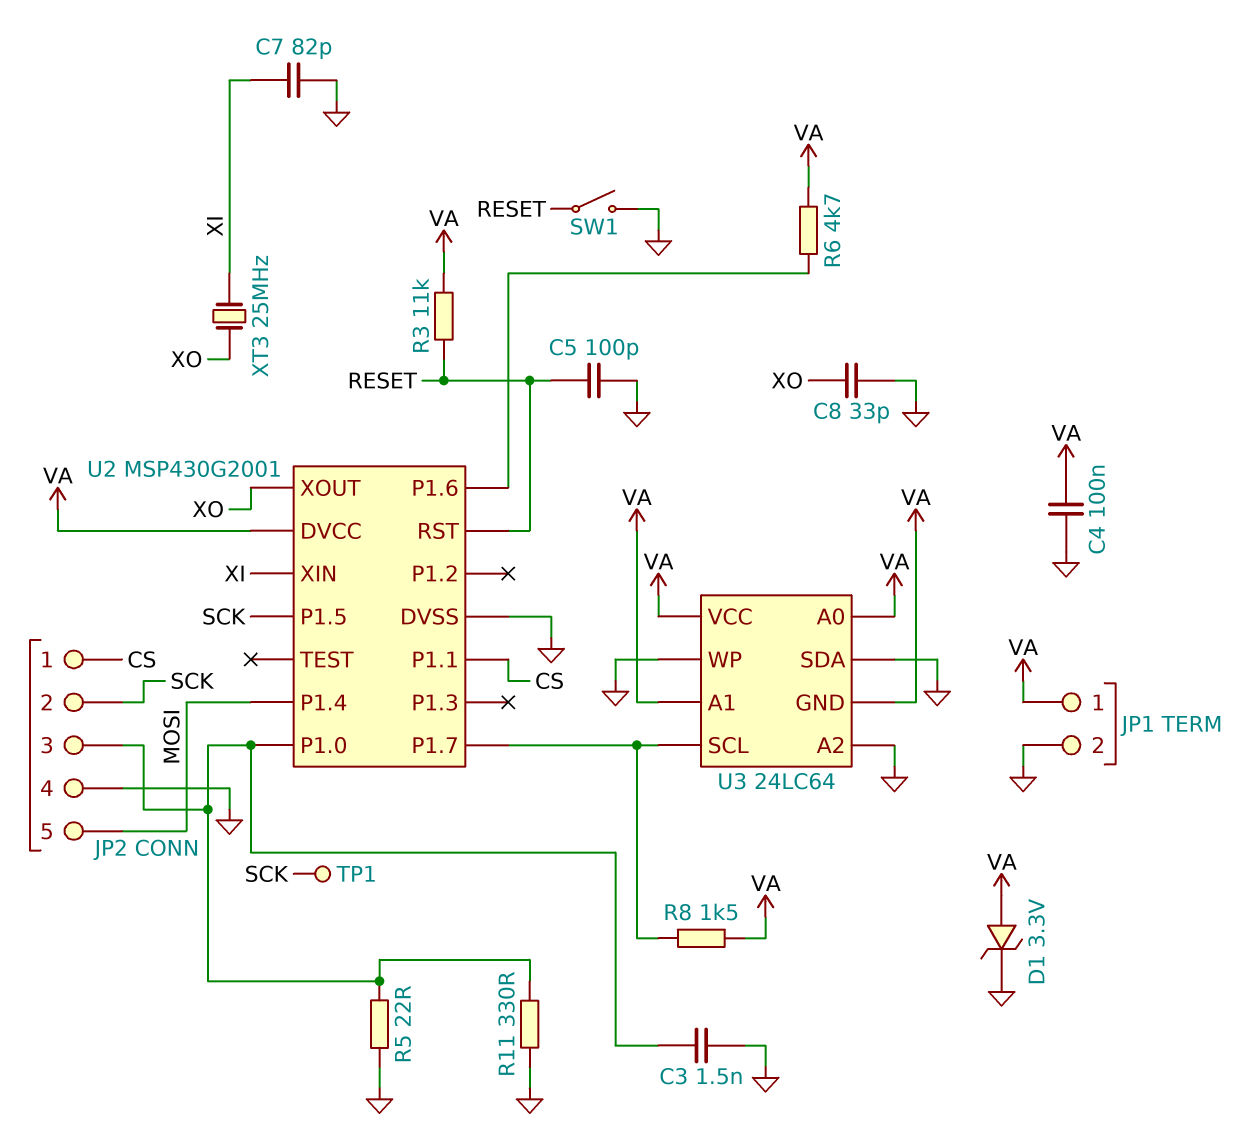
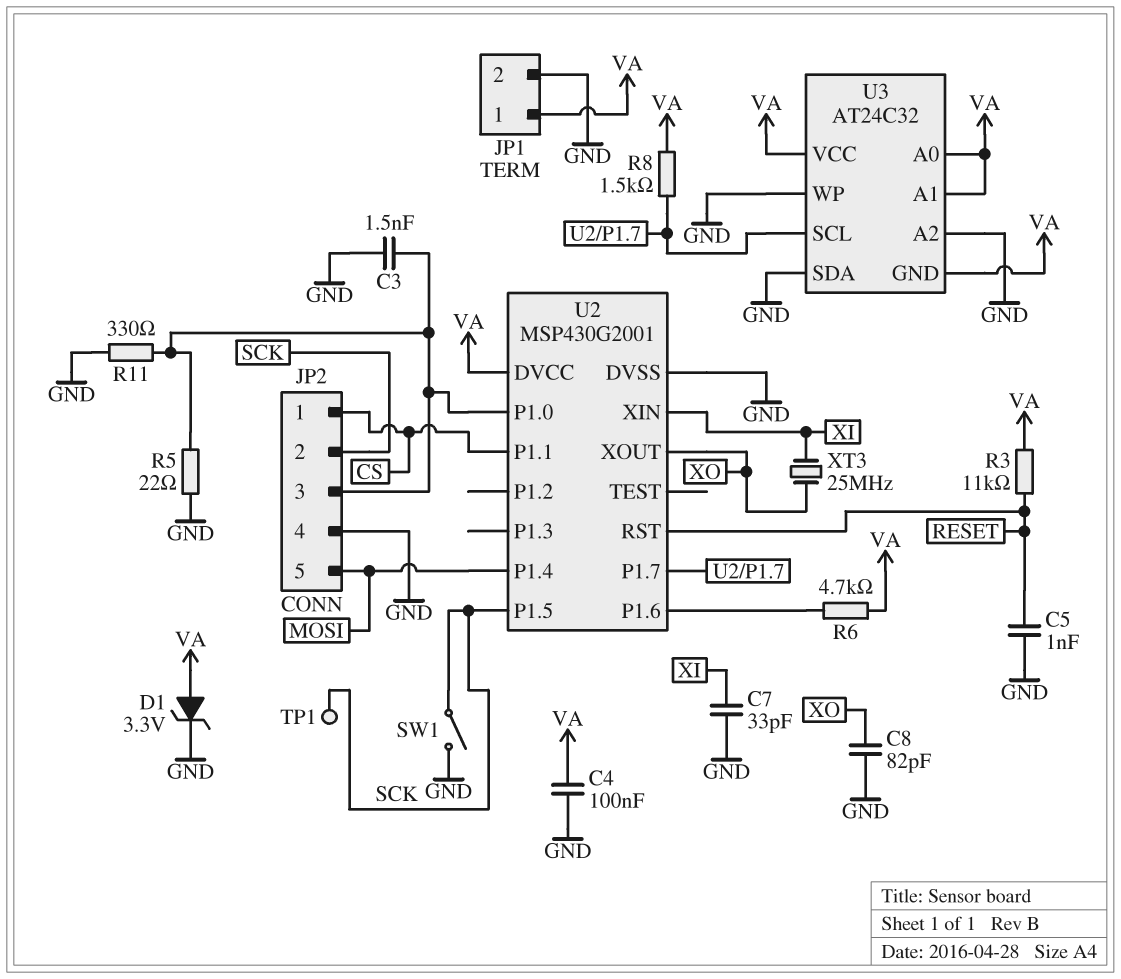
C5: 100pF (GND, RESET) -> 1nF (GND, RESET)
C7: 82pF (GND, XI) -> 33pF (GND, XI)
C8: 33pF (GND, XO) -> 82pF (GND, XO)
SW1: switch (GND, RESET) -> switch (GND, SCK)
U3: 24LC64 -> AT24C32

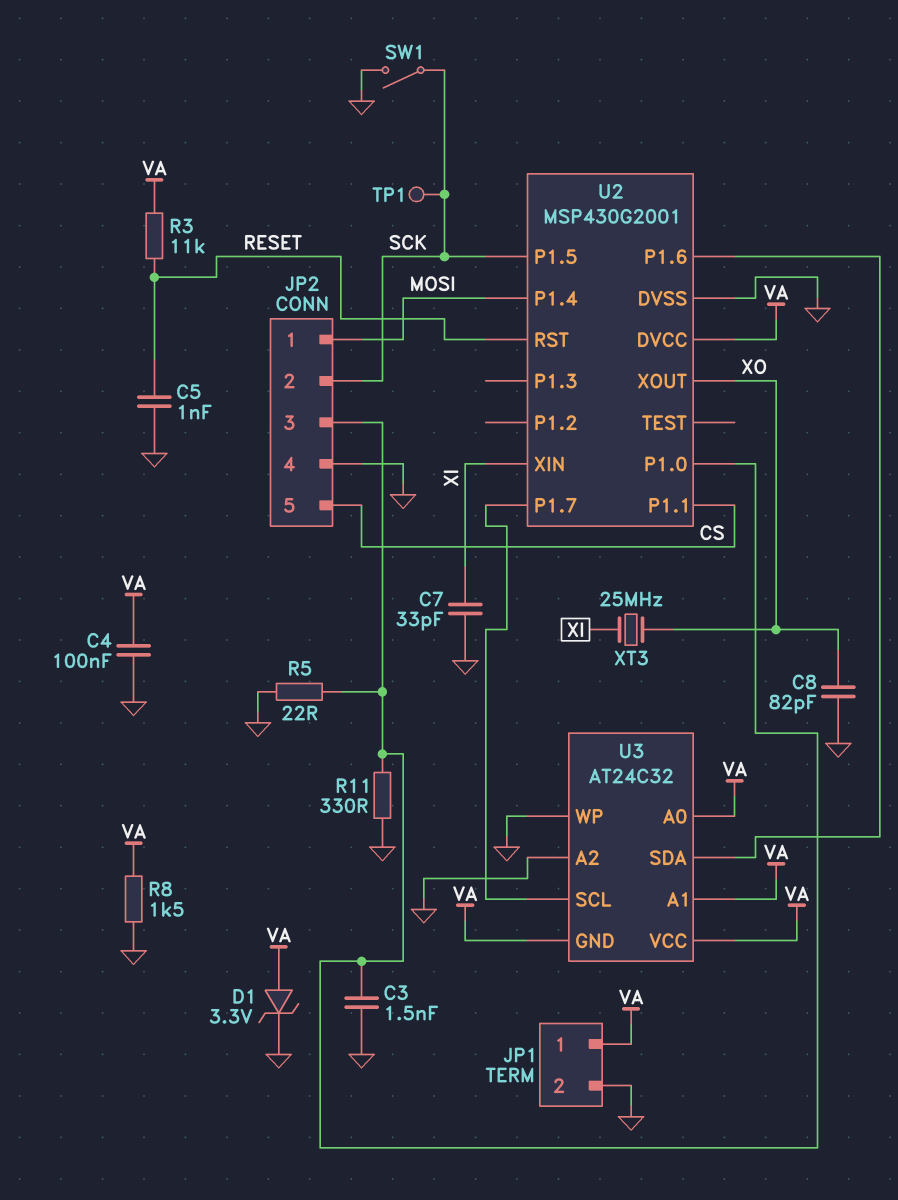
JP2 pin 1: CS -> MOSI
JP2 pin 5: MOSI -> CS
R6: 4.7k (U2/P1.6, VA) -> none
R8: 1.5k (U2/P1.7, VA) -> 1.5k (GND, VA)
U3 pin SDA: GND -> U2/P1.6

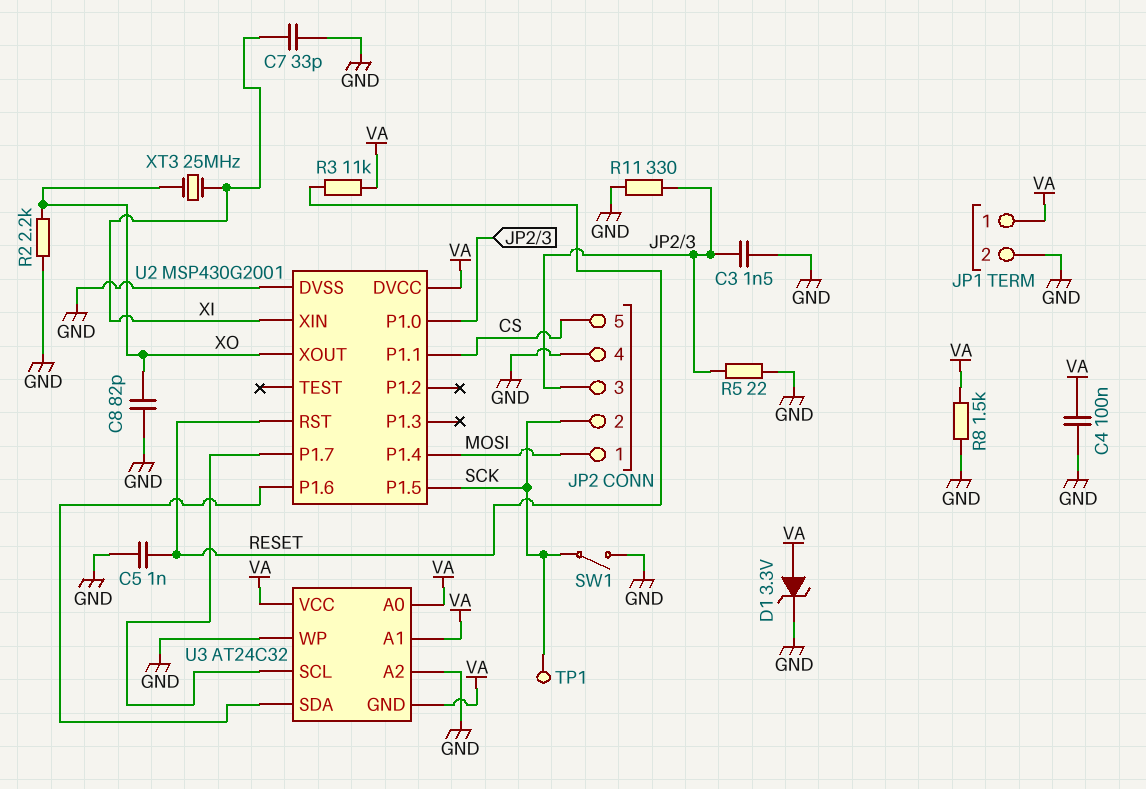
R2: none -> 2.2k (GND, XO)

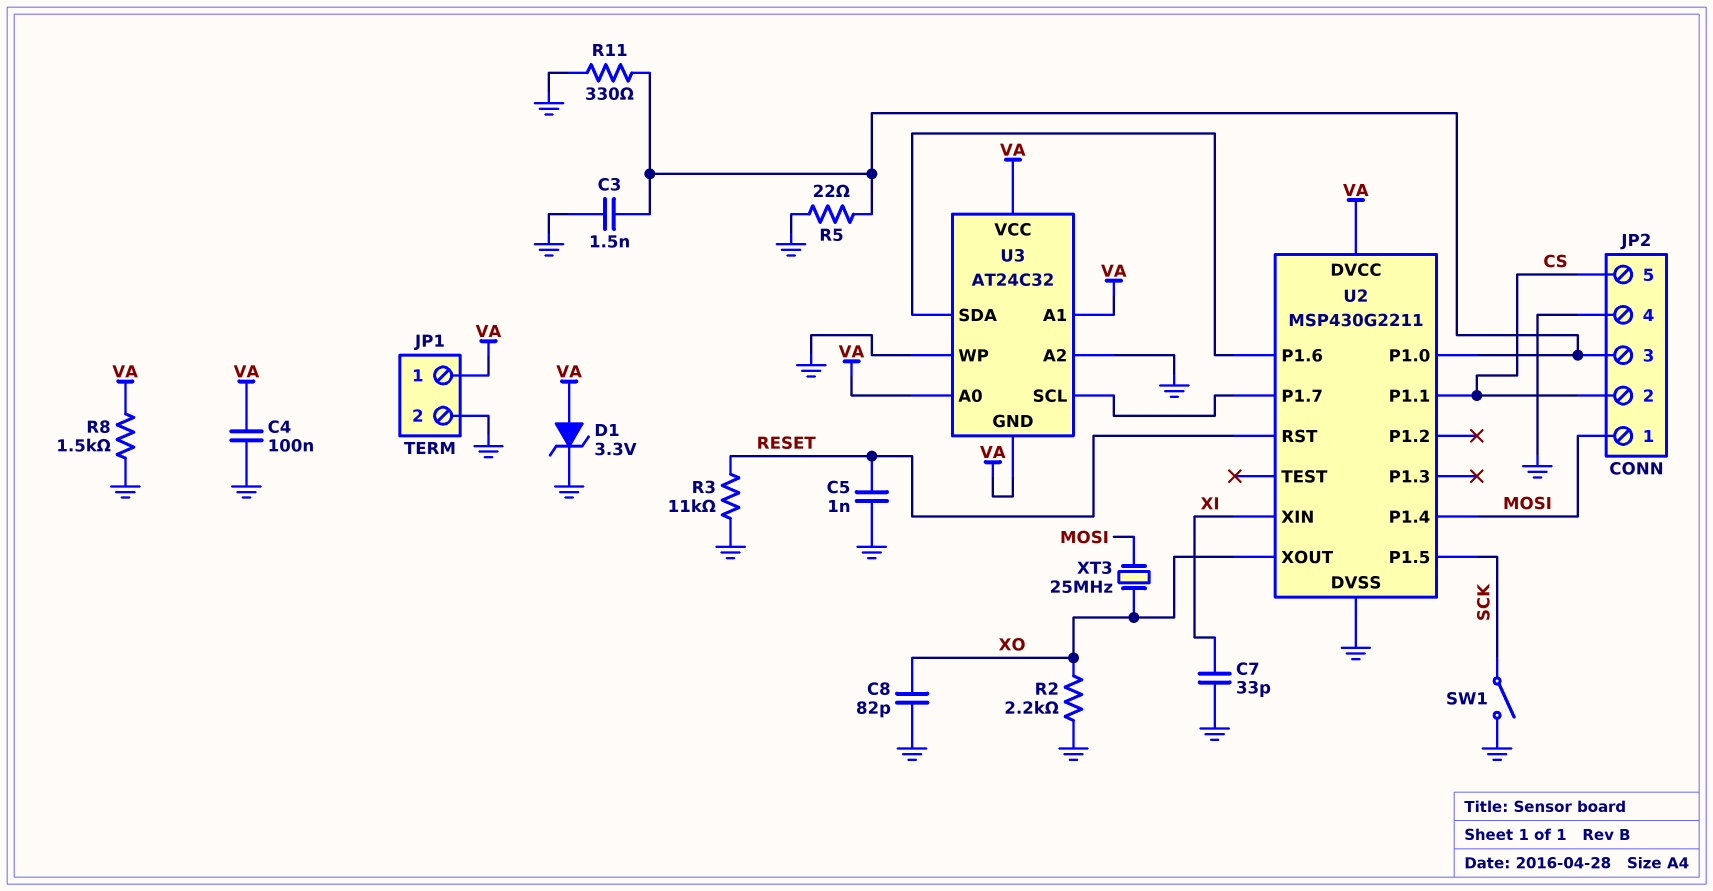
JP2 pin 2: SCK -> CS
R3: 11k (RESET, VA) -> 11k (GND, RESET)
TP1: test point (SCK) -> none
U2: MSP430G2001 -> MSP430G2211
XT3: 25MHz (XI, XO) -> 25MHz (MOSI, XO)

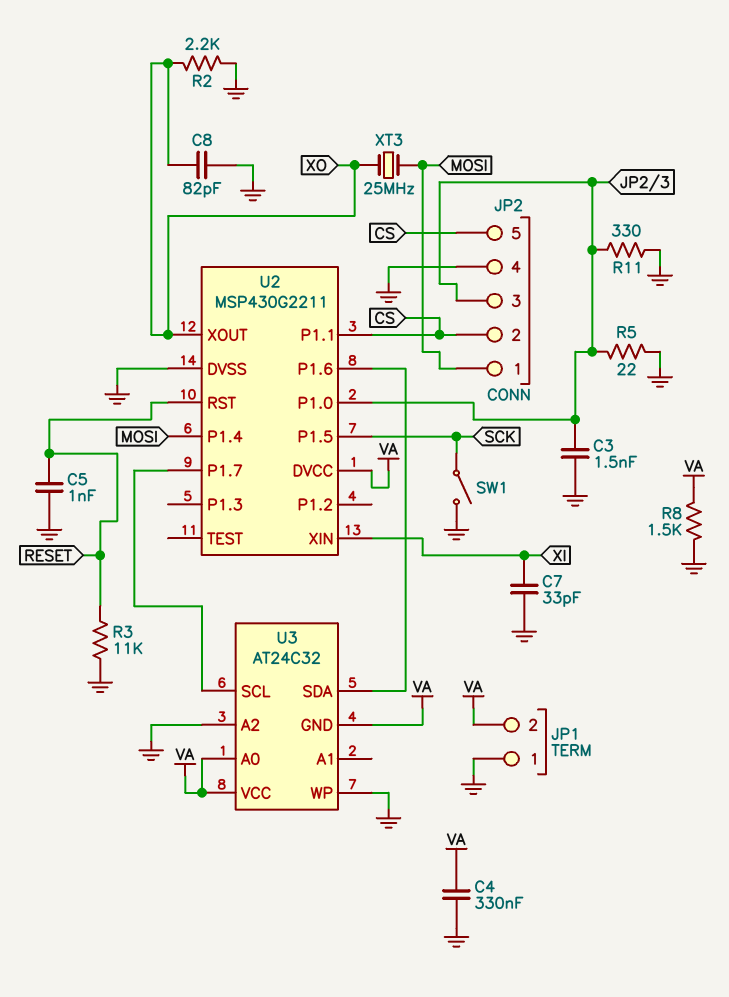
C4: 100nF (GND, VA) -> 330nF (GND, VA)
D1: zener 3.3V (A VA, K GND) -> none
JP1 pin 1: VA -> GND
JP1 pin 2: GND -> VA
U3 pin A1: VA -> none

